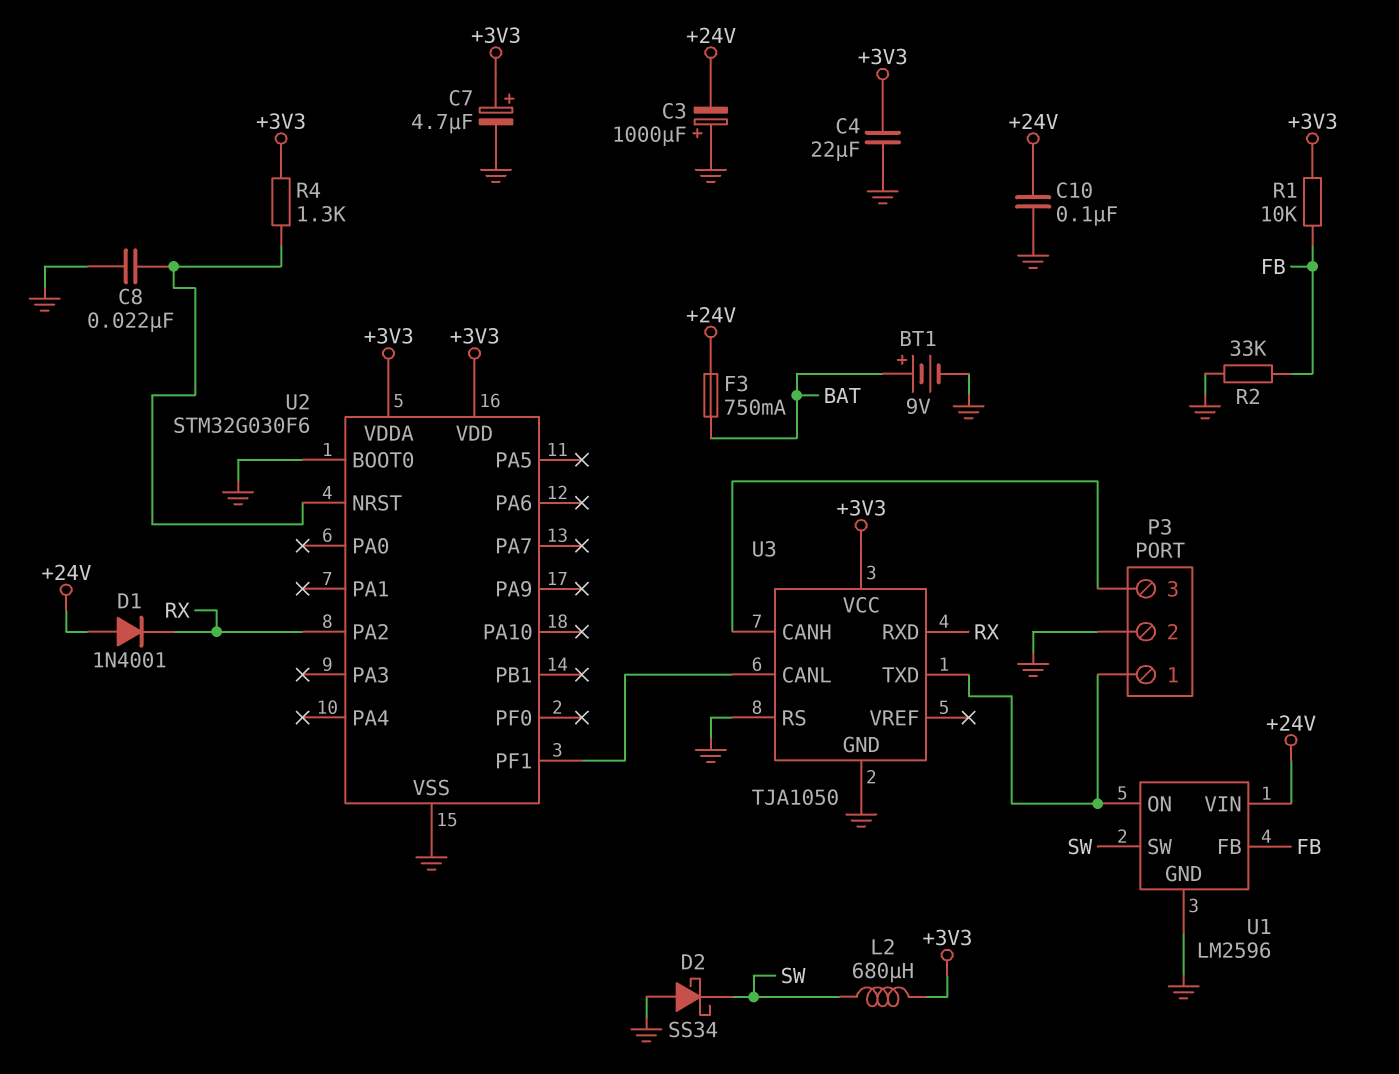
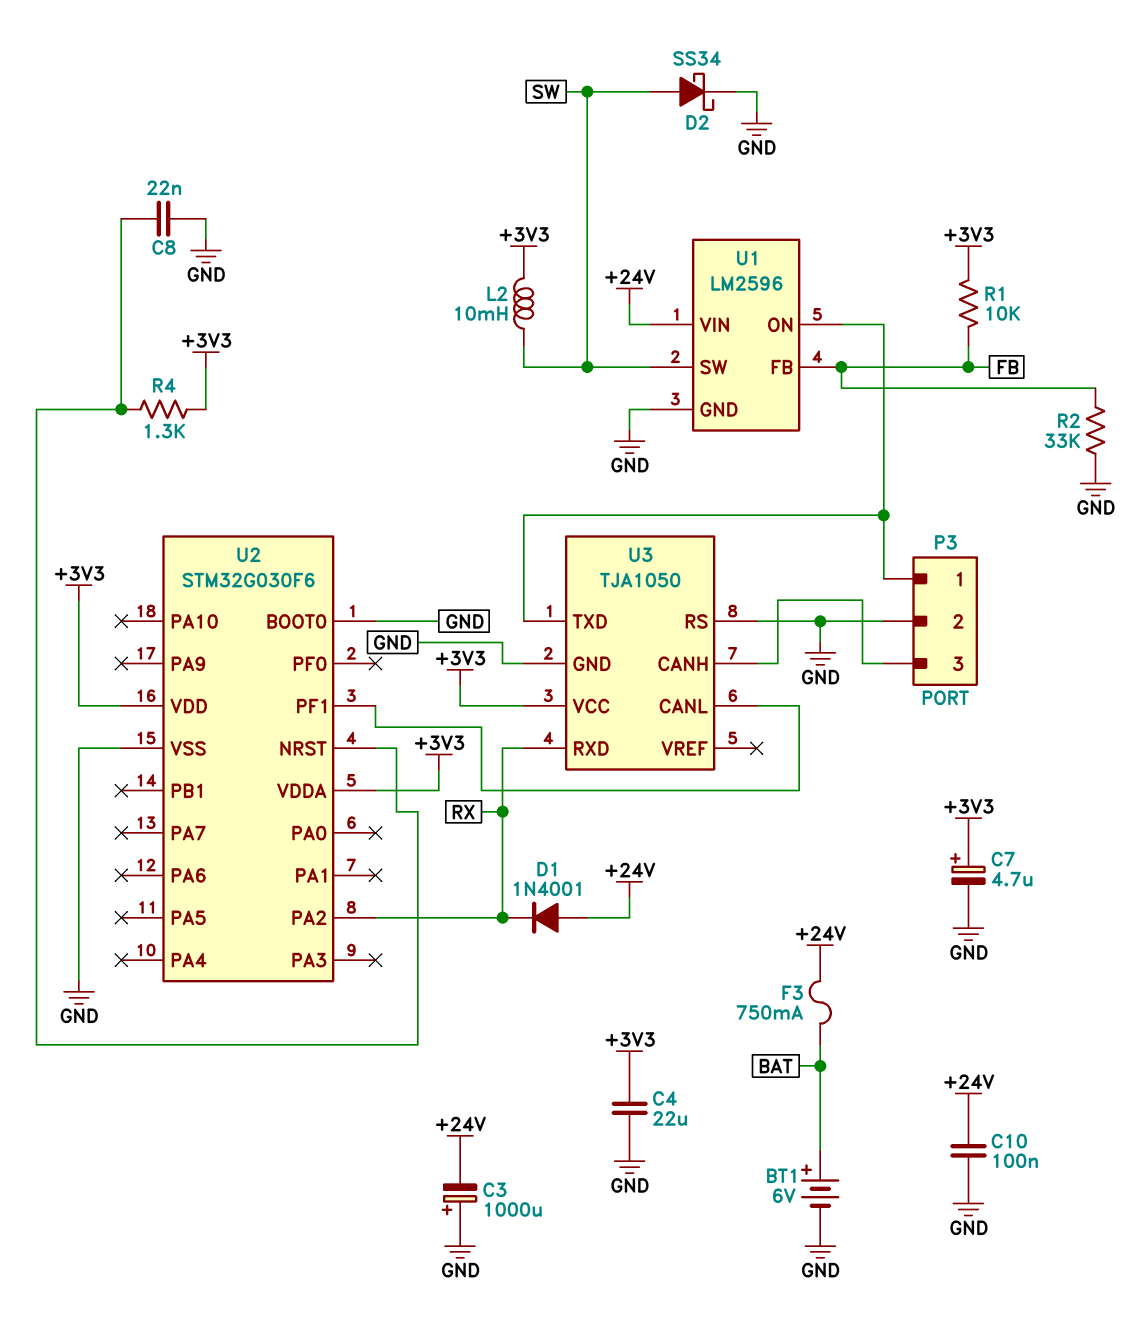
BT1: 9V (plus BAT, minus GND) -> 6V (plus BAT, minus GND)
D2: schottky SS34 (A GND, K SW) -> schottky SS34 (A SW, K GND)
L2: 680uH (+3V3, SW) -> 10mH (+3V3, SW)

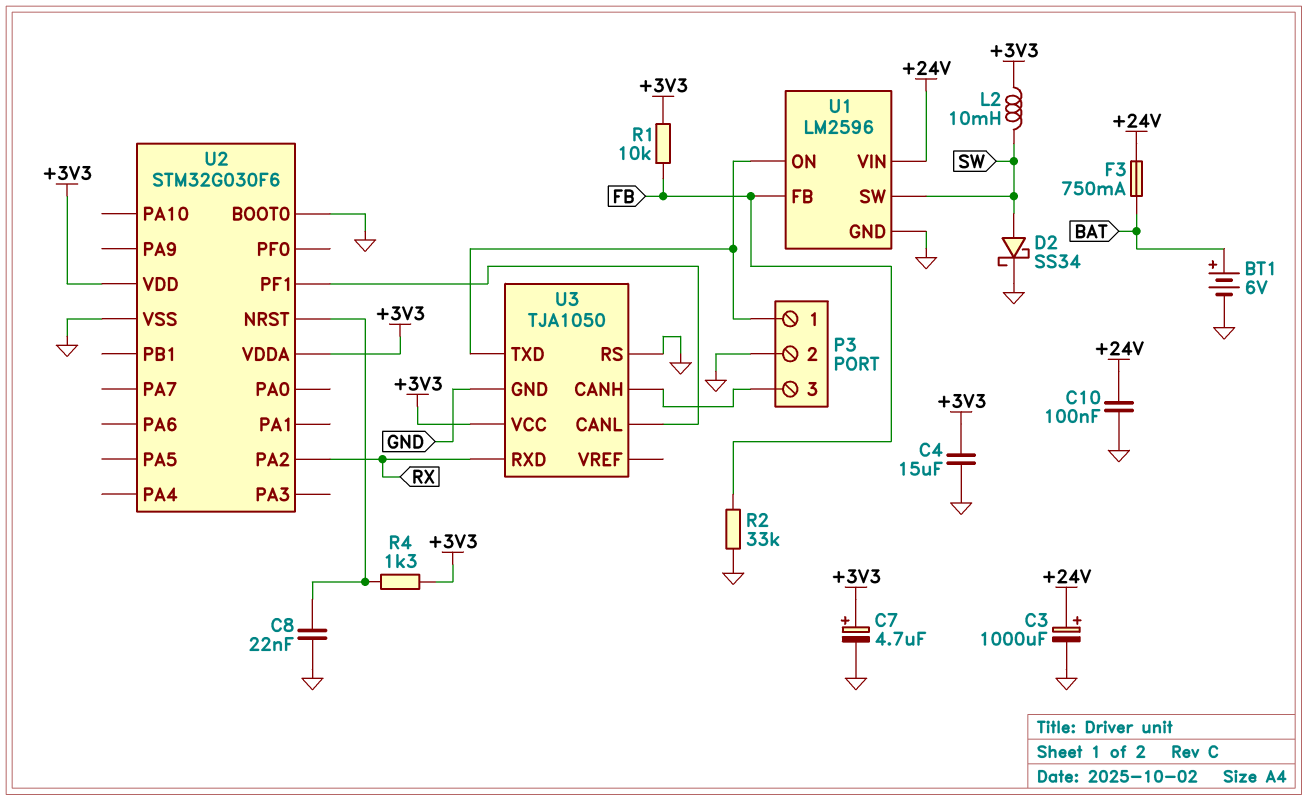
C3: 1000uF (plus GND, minus +24V) -> 1000uF (plus +24V, minus GND)
C4: 22uF (+3V3, GND) -> 15uF (+3V3, GND)
D1: diode 1N4001 (A +24V, K RX) -> none

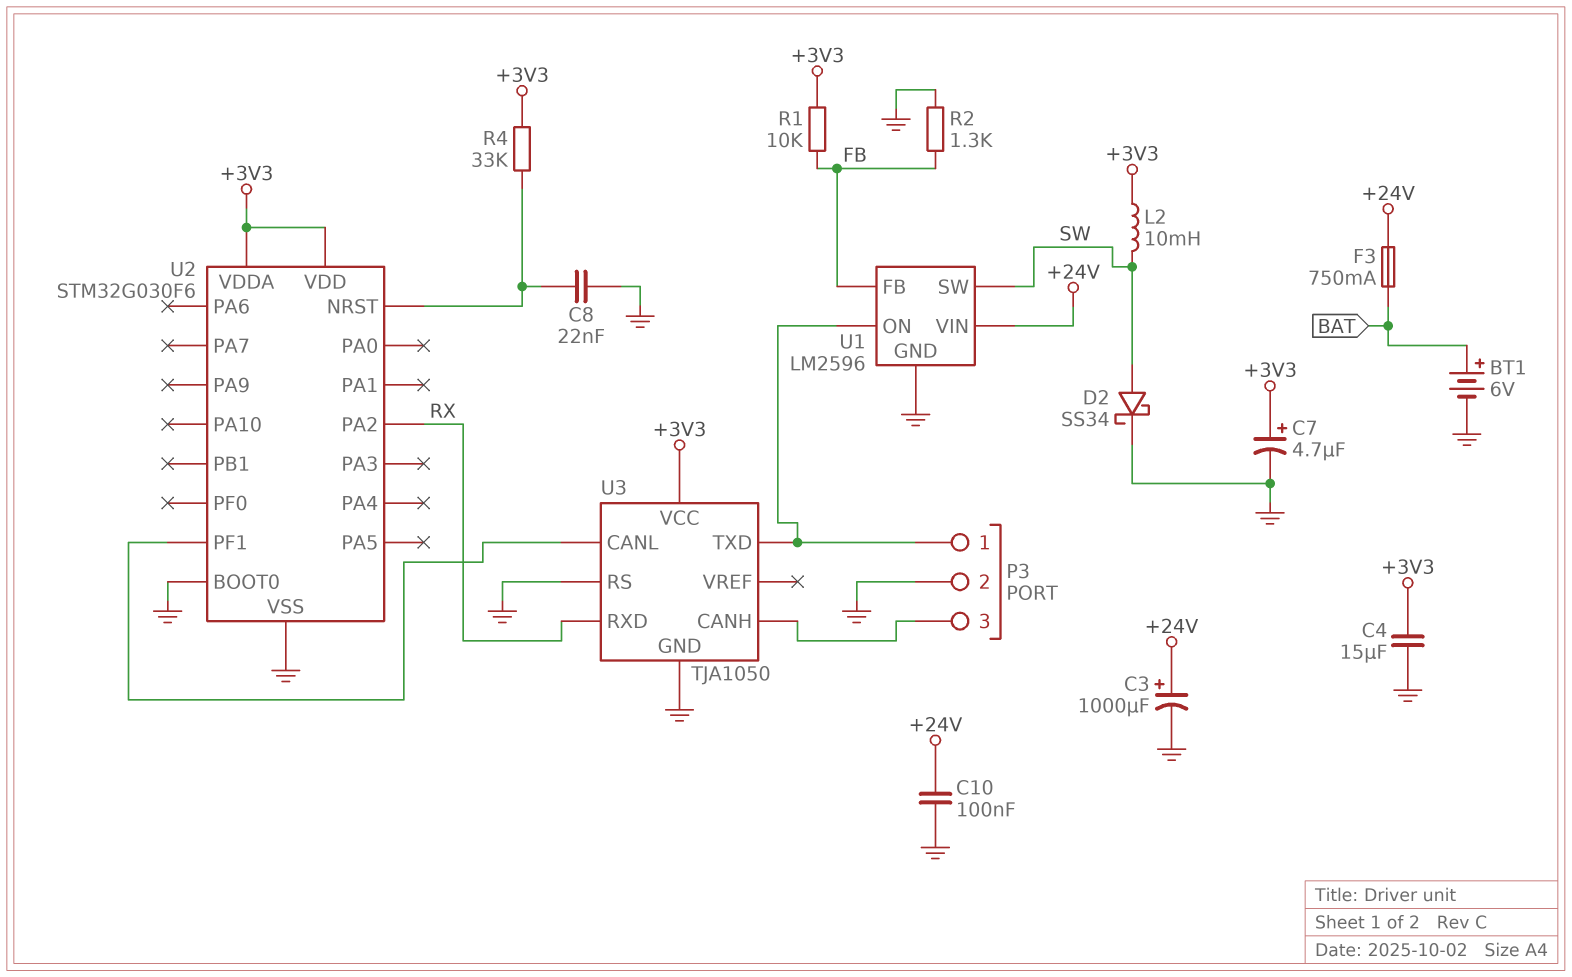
R2: 33k (FB, GND) -> 1.3k (FB, GND)
R4: 1.3k (+3V3, U2/NRST) -> 33k (+3V3, U2/NRST)

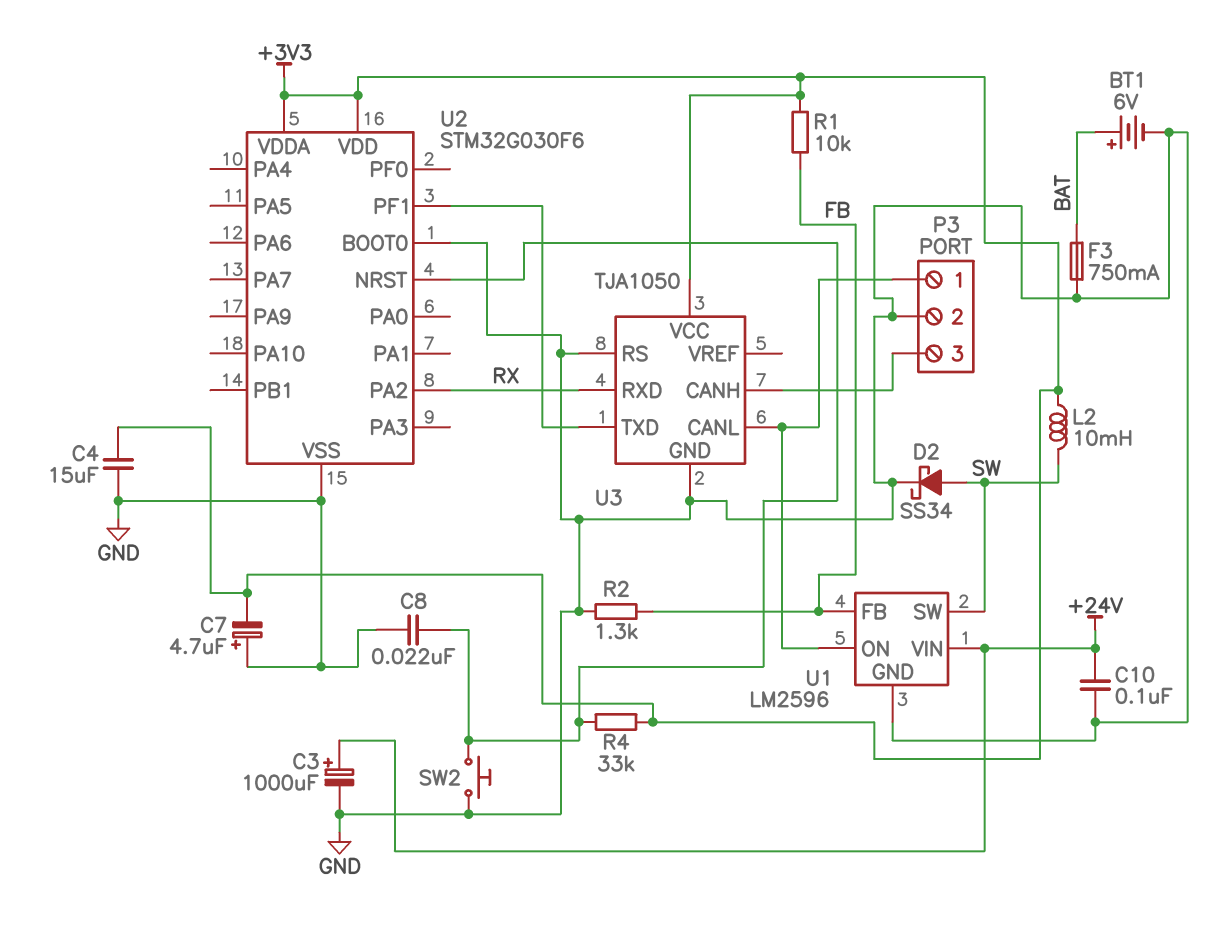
C7: 4.7uF (plus +3V3, minus GND) -> 4.7uF (plus GND, minus +3V3)
F3: 750mA (+24V, BAT) -> 750mA (BAT, GND)
SW2: none -> button (GND, U2/NRST)
U3 pin CANL: U2/PF1 -> P3/1
U3 pin TXD: P3/1 -> U2/PF1

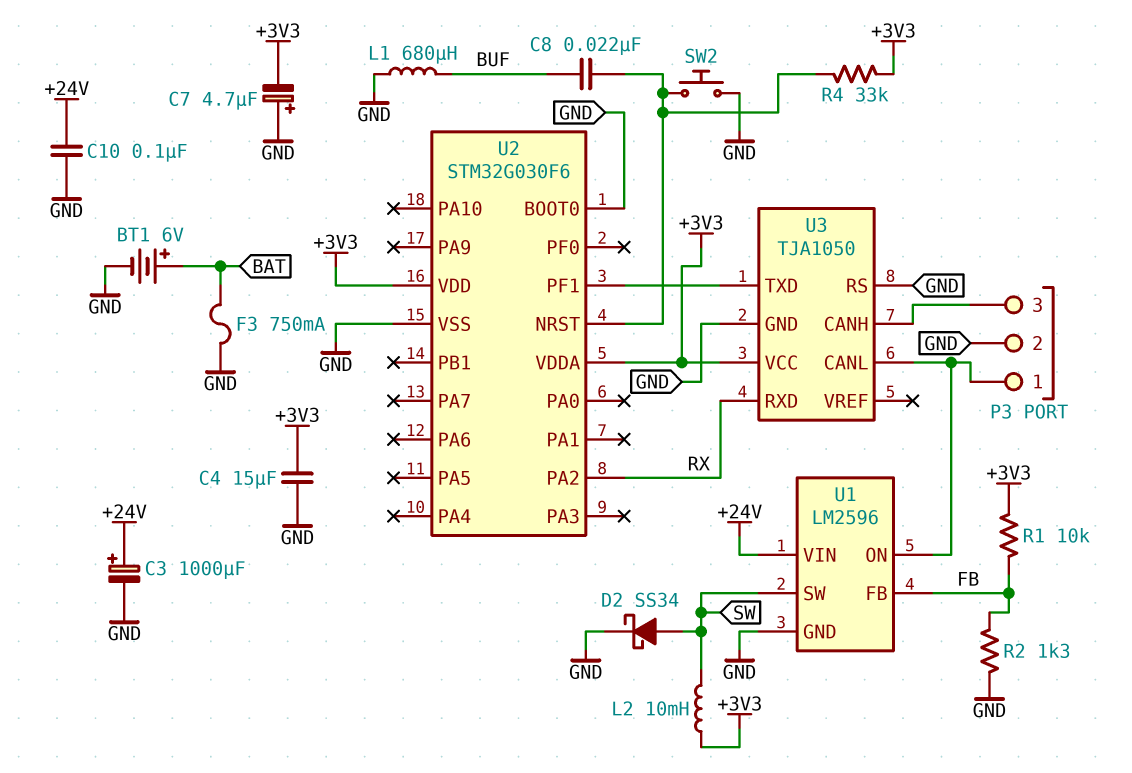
C8: 22nF (GND, U2/NRST) -> 22nF (BUF, U2/NRST)
L1: none -> 680uH (BUF, GND)

